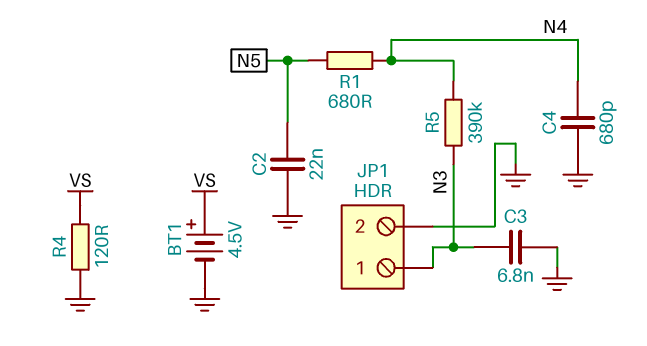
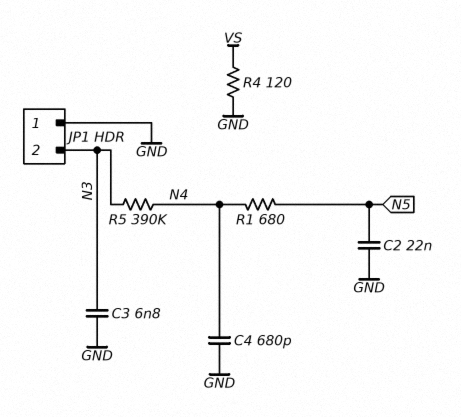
BT1: 4.5V (plus VS, minus GND) -> none
JP1 pin 1: N3 -> GND
JP1 pin 2: GND -> N3

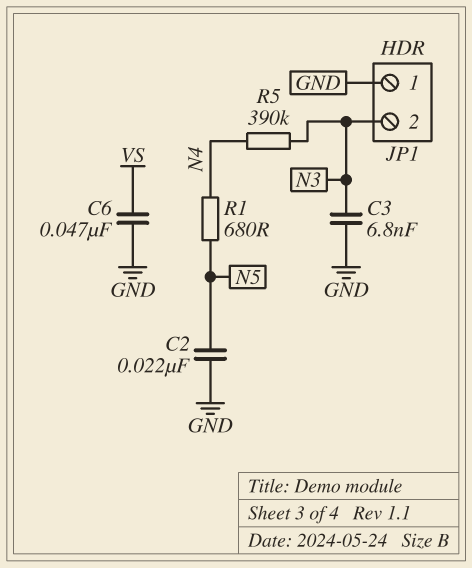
C4: 680pF (GND, N4) -> none
C6: none -> 47nF (GND, VS)
R4: 120 (GND, VS) -> none

